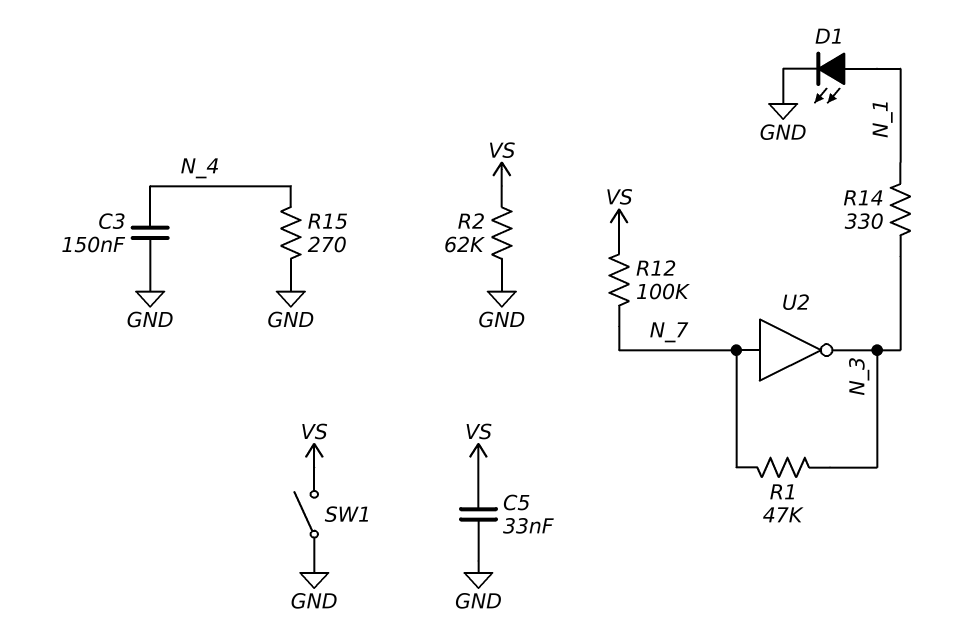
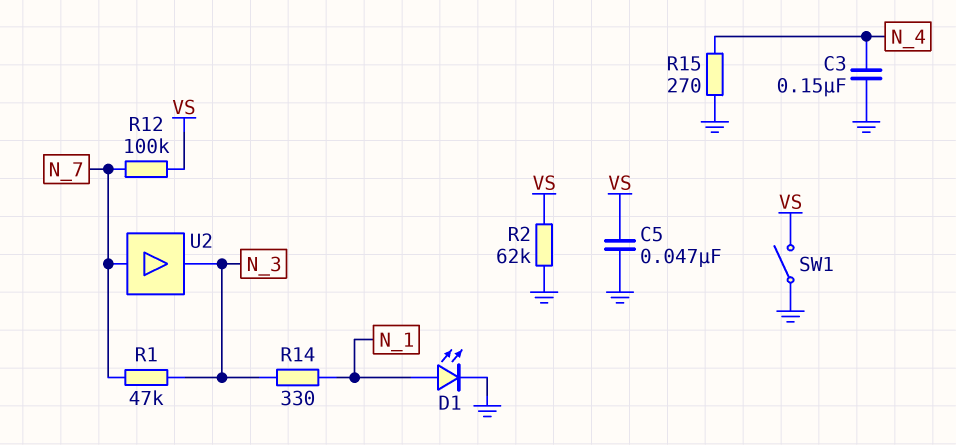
C5: 33nF (GND, VS) -> 47nF (GND, VS)
U2: NOT (in N_7, out N_3) -> buffer (in N_7, out N_3)

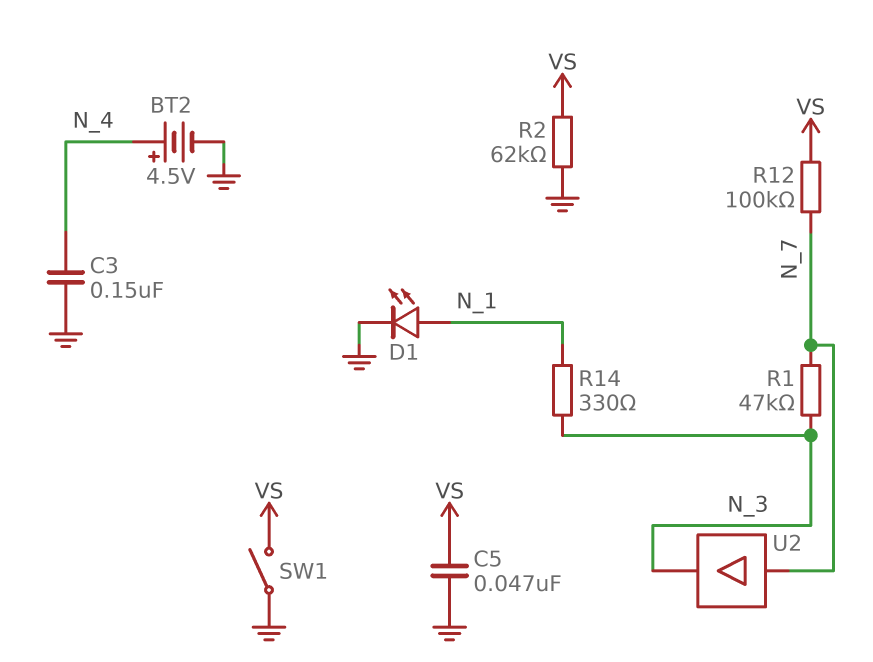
BT2: none -> 4.5V (plus N_4, minus GND)
R15: 270 (GND, N_4) -> none

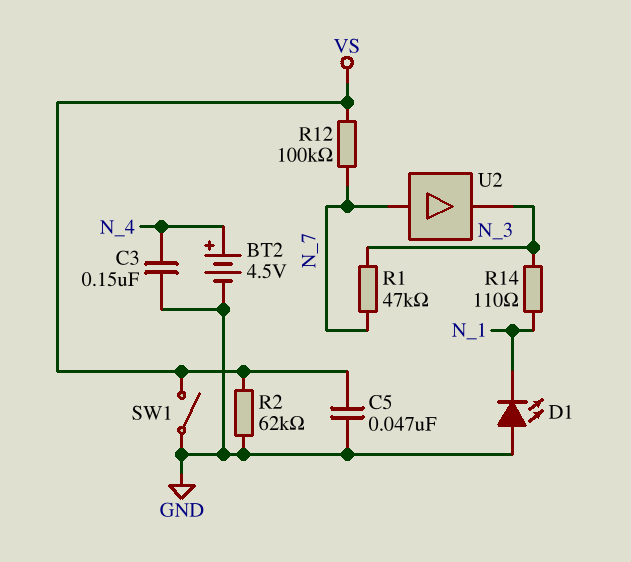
D1: LED (A N_1, K GND) -> LED (A GND, K N_1)
R14: 330 (N_1, N_3) -> 110 (N_1, N_3)

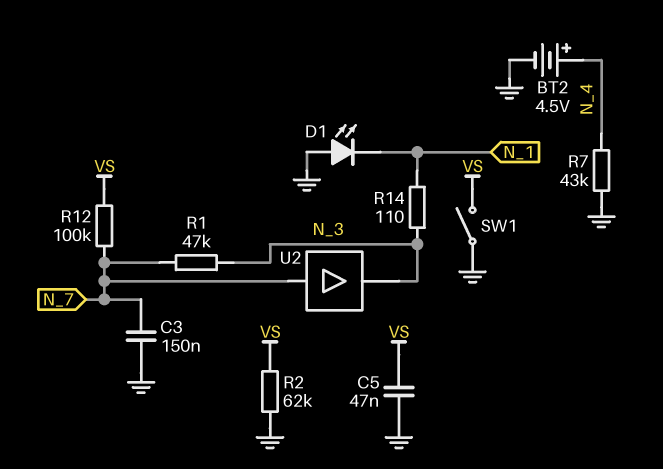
C3: 150nF (GND, N_4) -> 150nF (GND, N_7)
R7: none -> 43k (GND, N_4)

